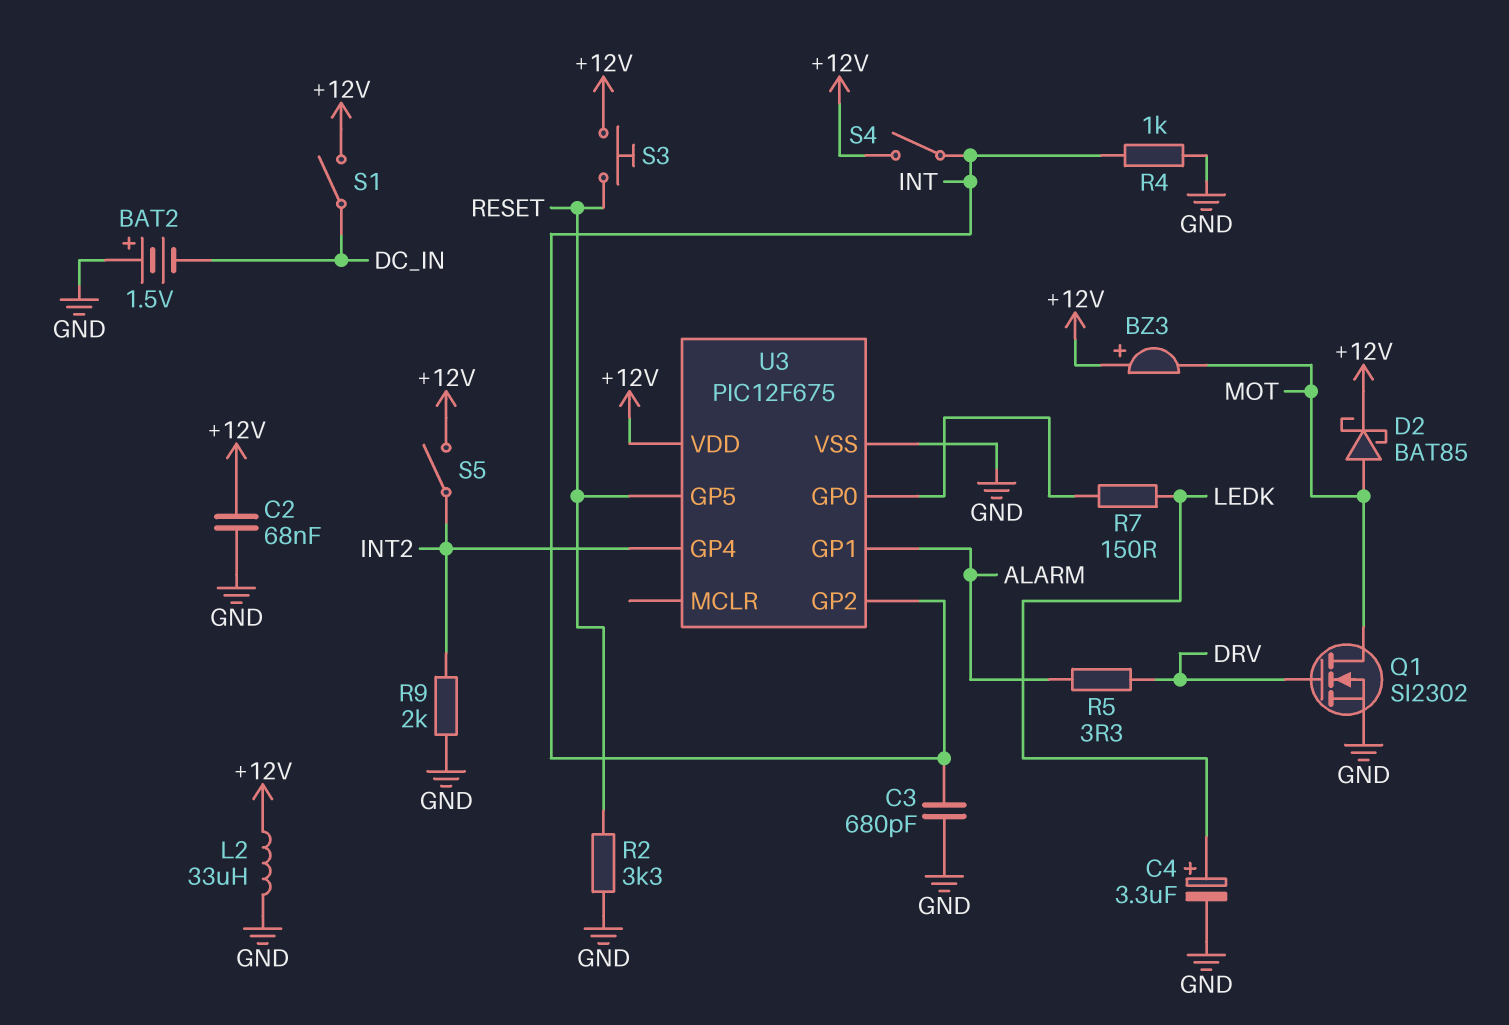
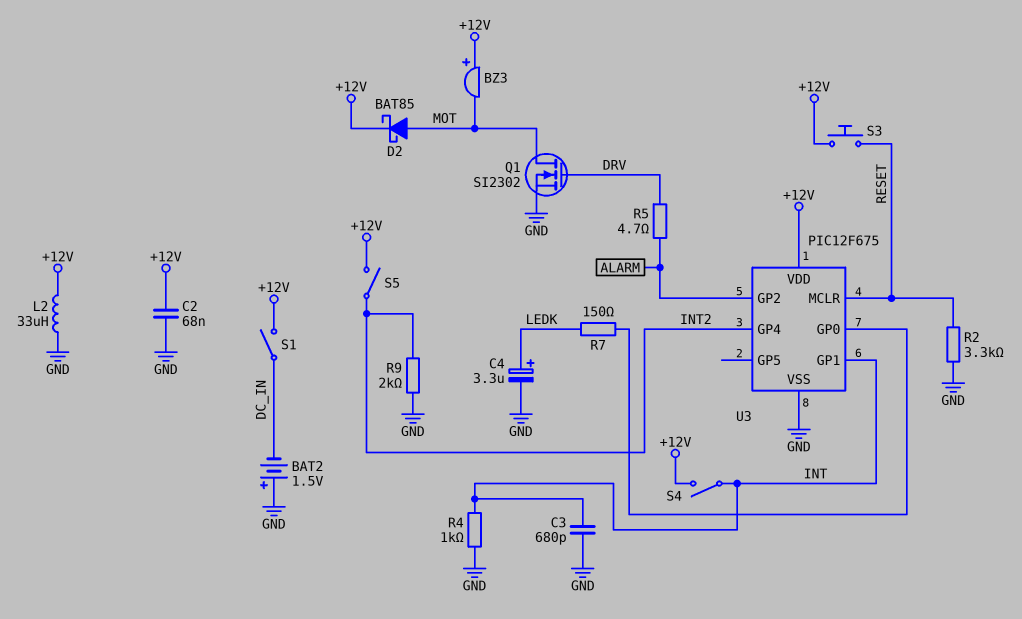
R5: 3.3 (ALARM, DRV) -> 4.7 (ALARM, DRV)
U3 pin GP1: ALARM -> INT
U3 pin GP2: INT -> ALARM
U3 pin GP5: RESET -> none
U3 pin MCLR: none -> RESET

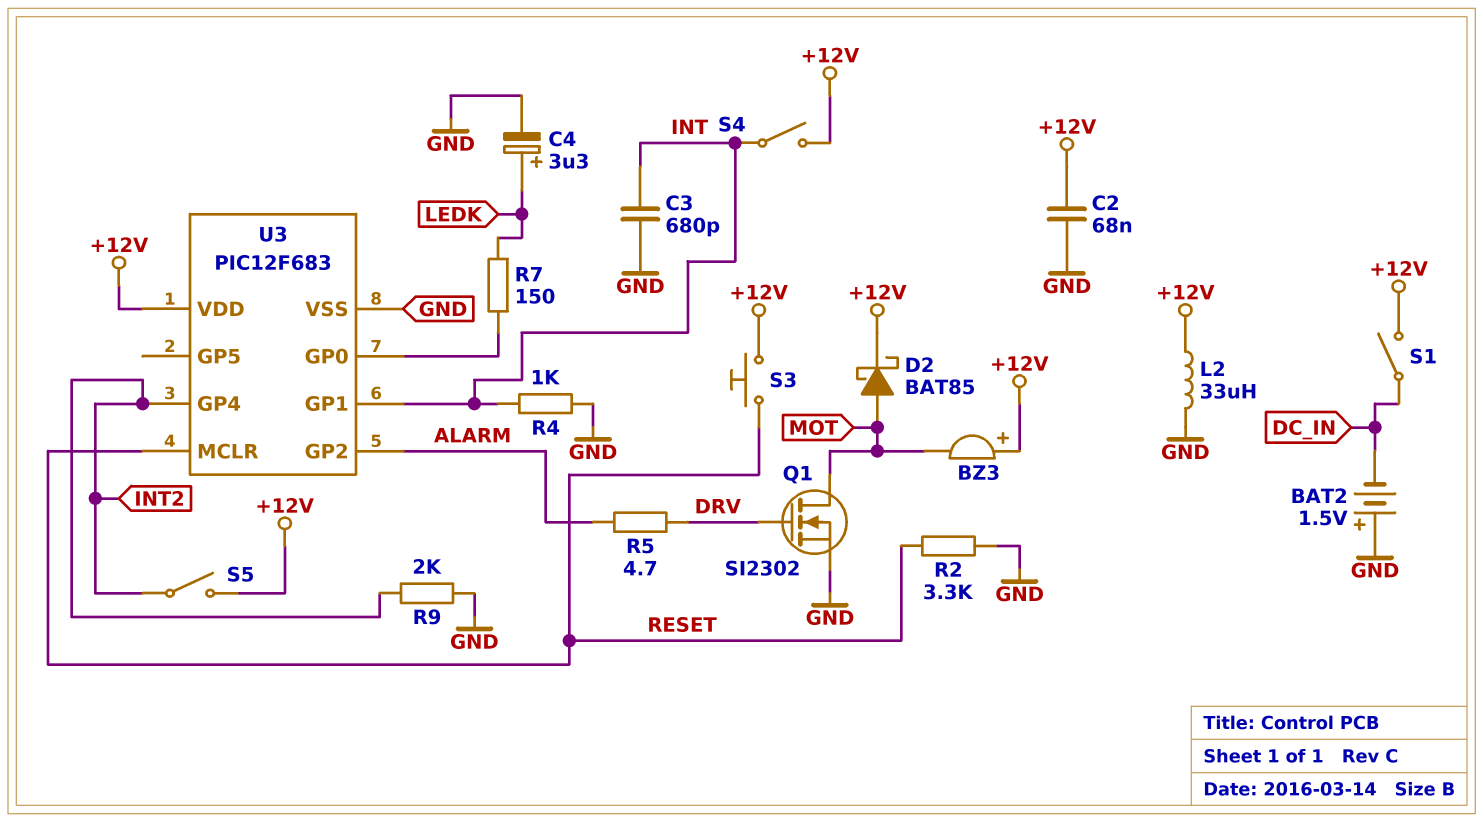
U3: PIC12F675 -> PIC12F683

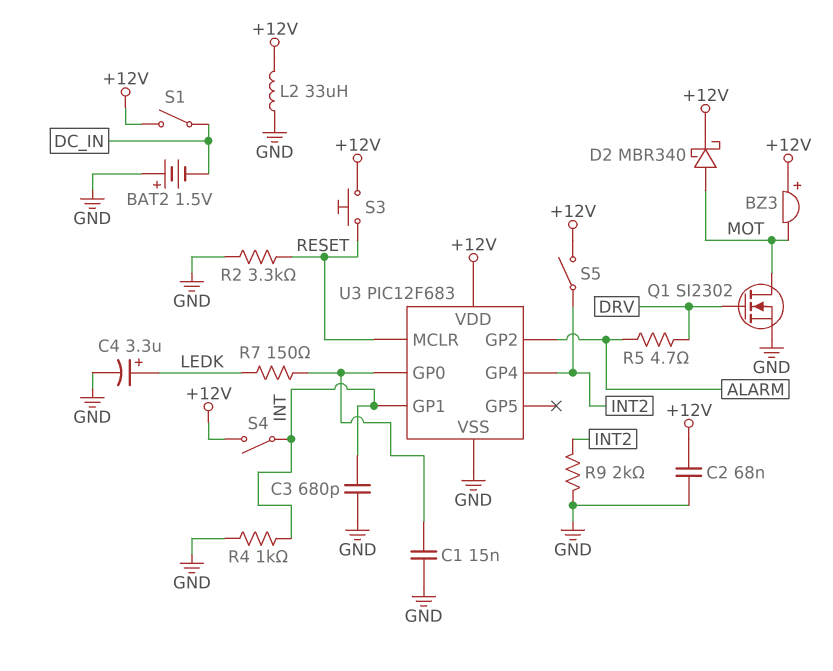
C1: none -> 15nF (GND, U3/GP0)
D2: schottky BAT85 (A MOT, K +12V) -> schottky MBR340 (A MOT, K +12V)

